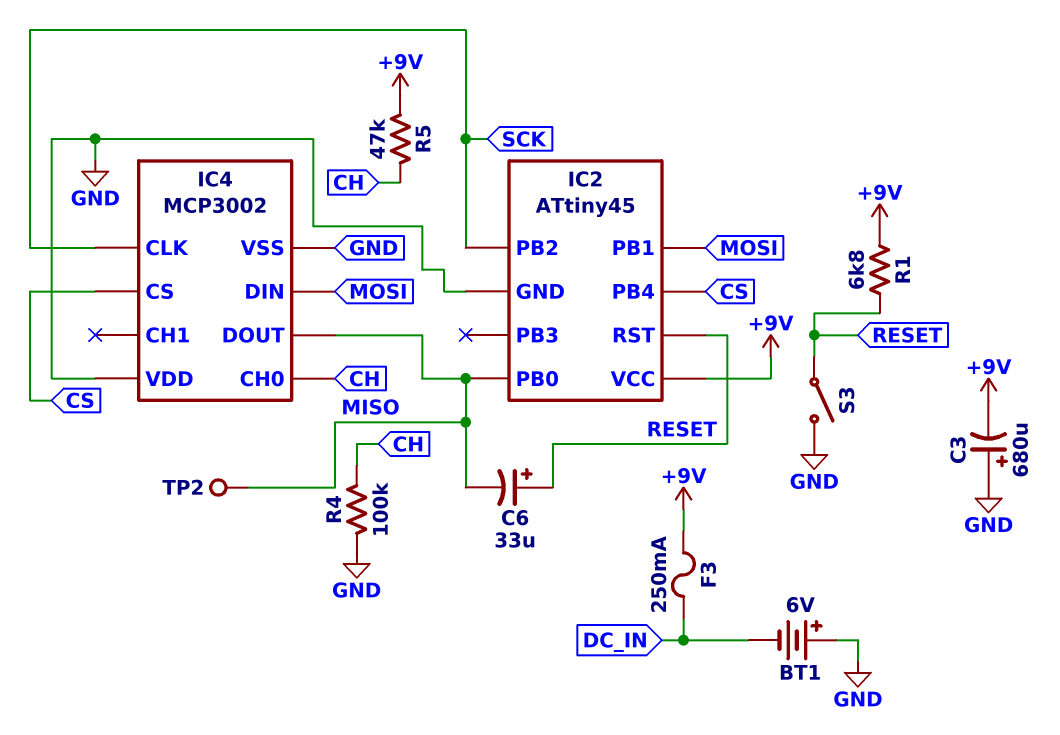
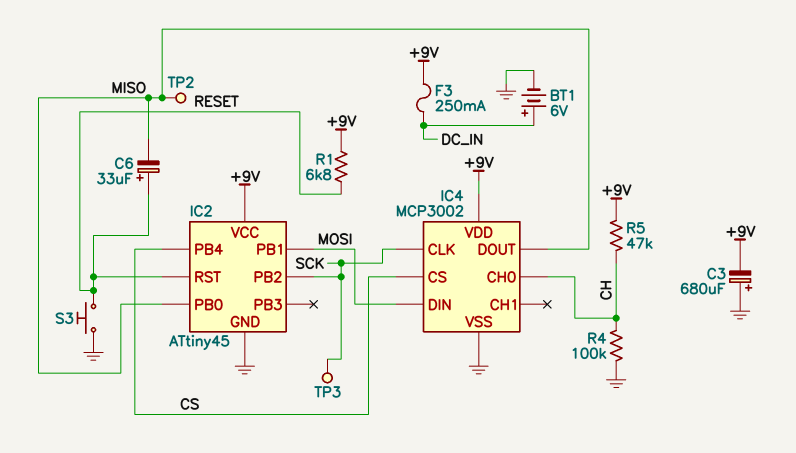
BT1: 6V (plus GND, minus DC_IN) -> 6V (plus DC_IN, minus GND)
IC4 pin VDD: GND -> +9V
S3: switch (GND, RESET) -> button (GND, RESET)
TP3: none -> test point (SCK)

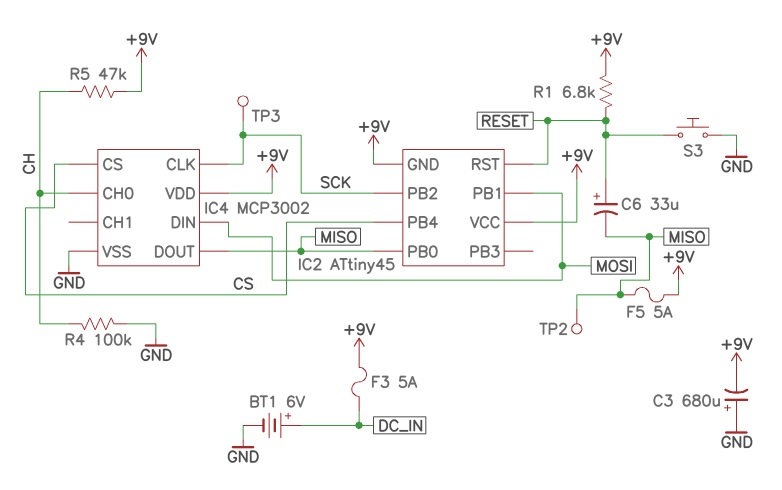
F3: 250mA (+9V, DC_IN) -> 5A (+9V, DC_IN)
F5: none -> 5A (+9V, MISO)
IC2 pin GND: GND -> +9V

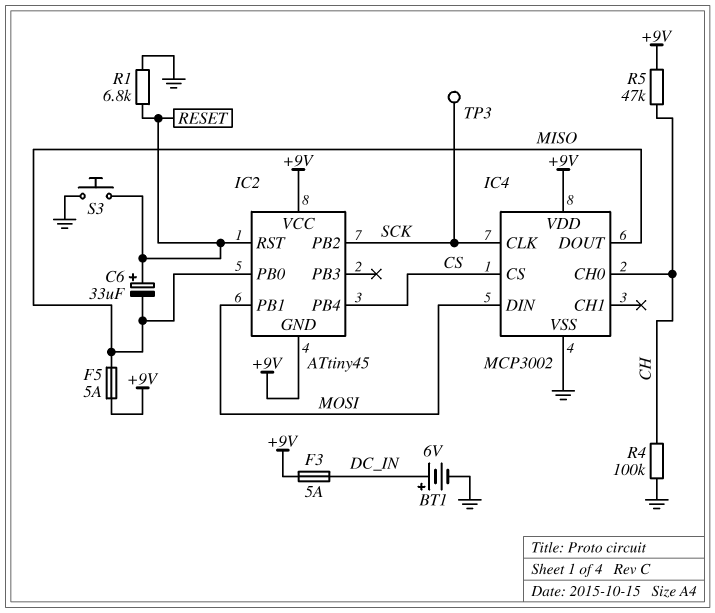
C3: 680uF (plus GND, minus +9V) -> none
R1: 6.8k (+9V, RESET) -> 6.8k (GND, RESET)
TP2: test point (MISO) -> none

